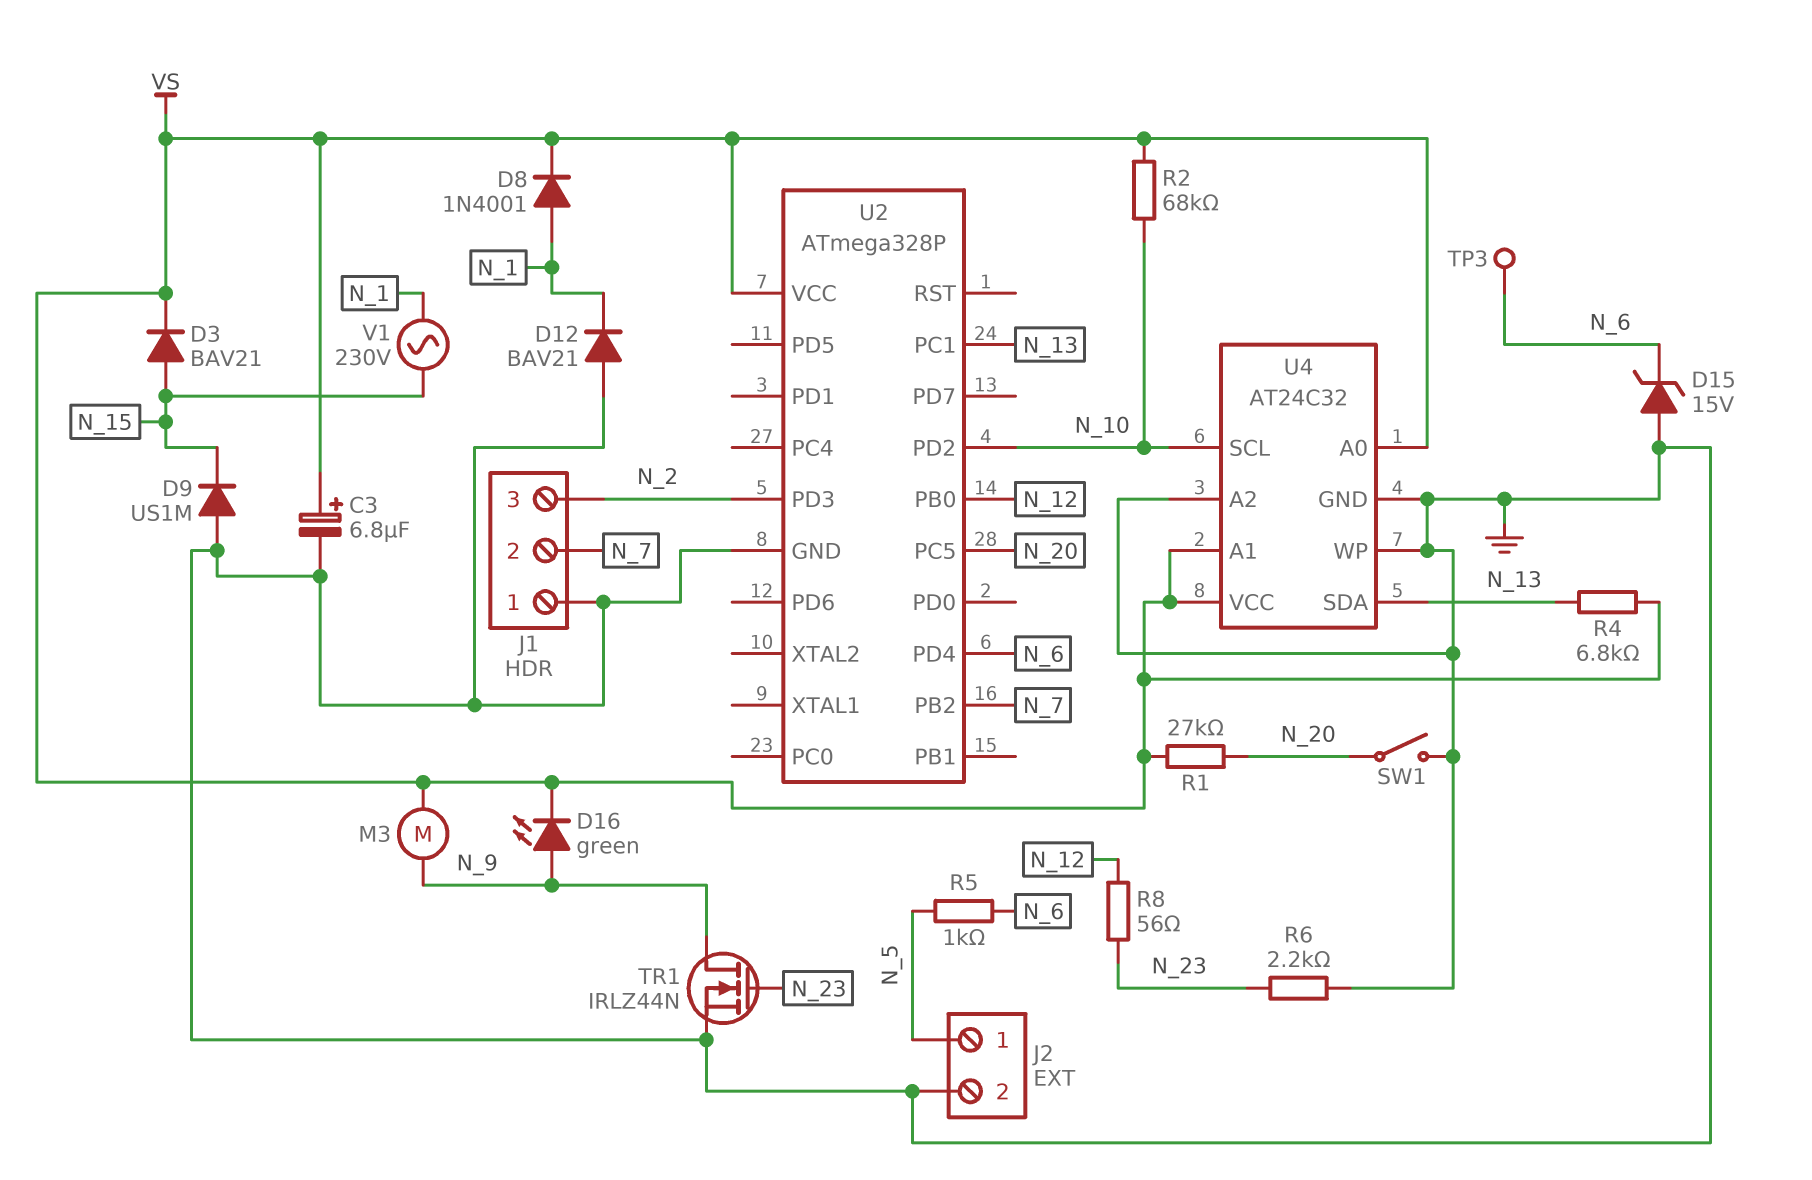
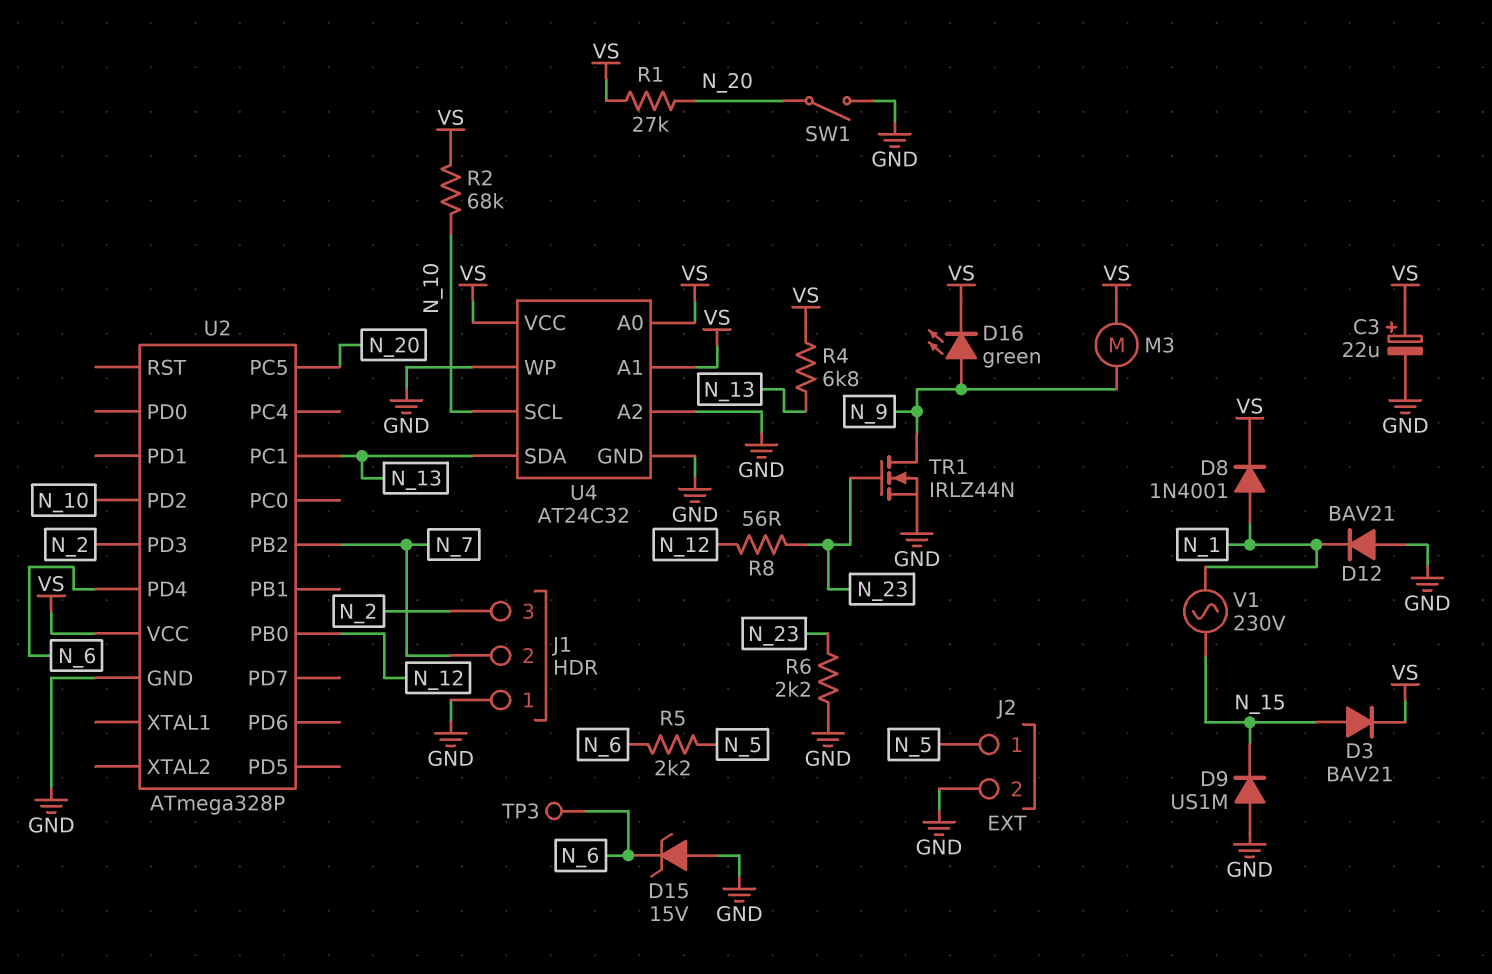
C3: 6.8uF (plus VS, minus GND) -> 22uF (plus VS, minus GND)
R5: 1k (N_5, N_6) -> 2.2k (N_5, N_6)

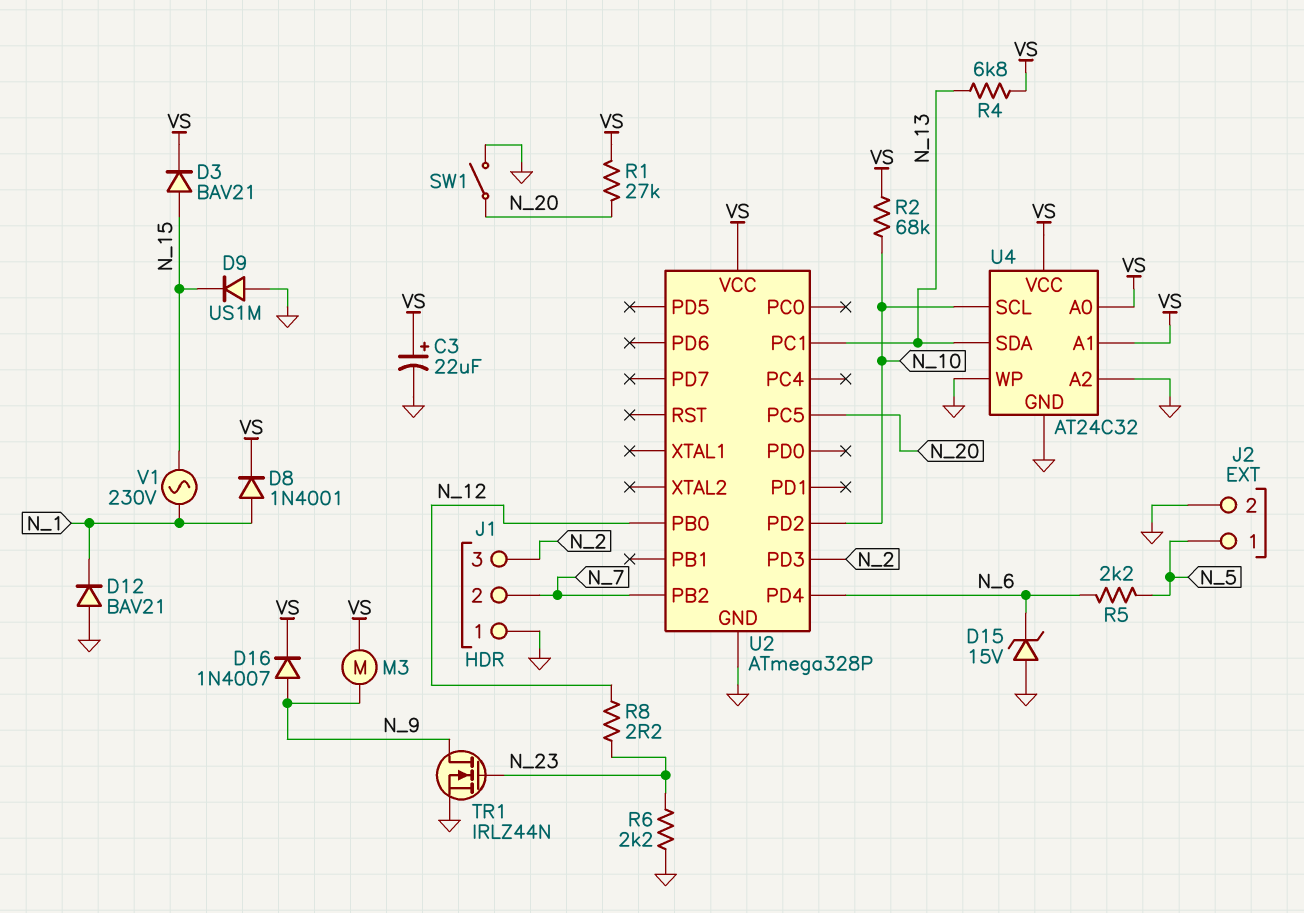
D16: LED green (A N_9, K VS) -> diode 1N4007 (A N_9, K VS)
R8: 56 (N_12, N_23) -> 2.2 (N_12, N_23)
TP3: test point (N_6) -> none

